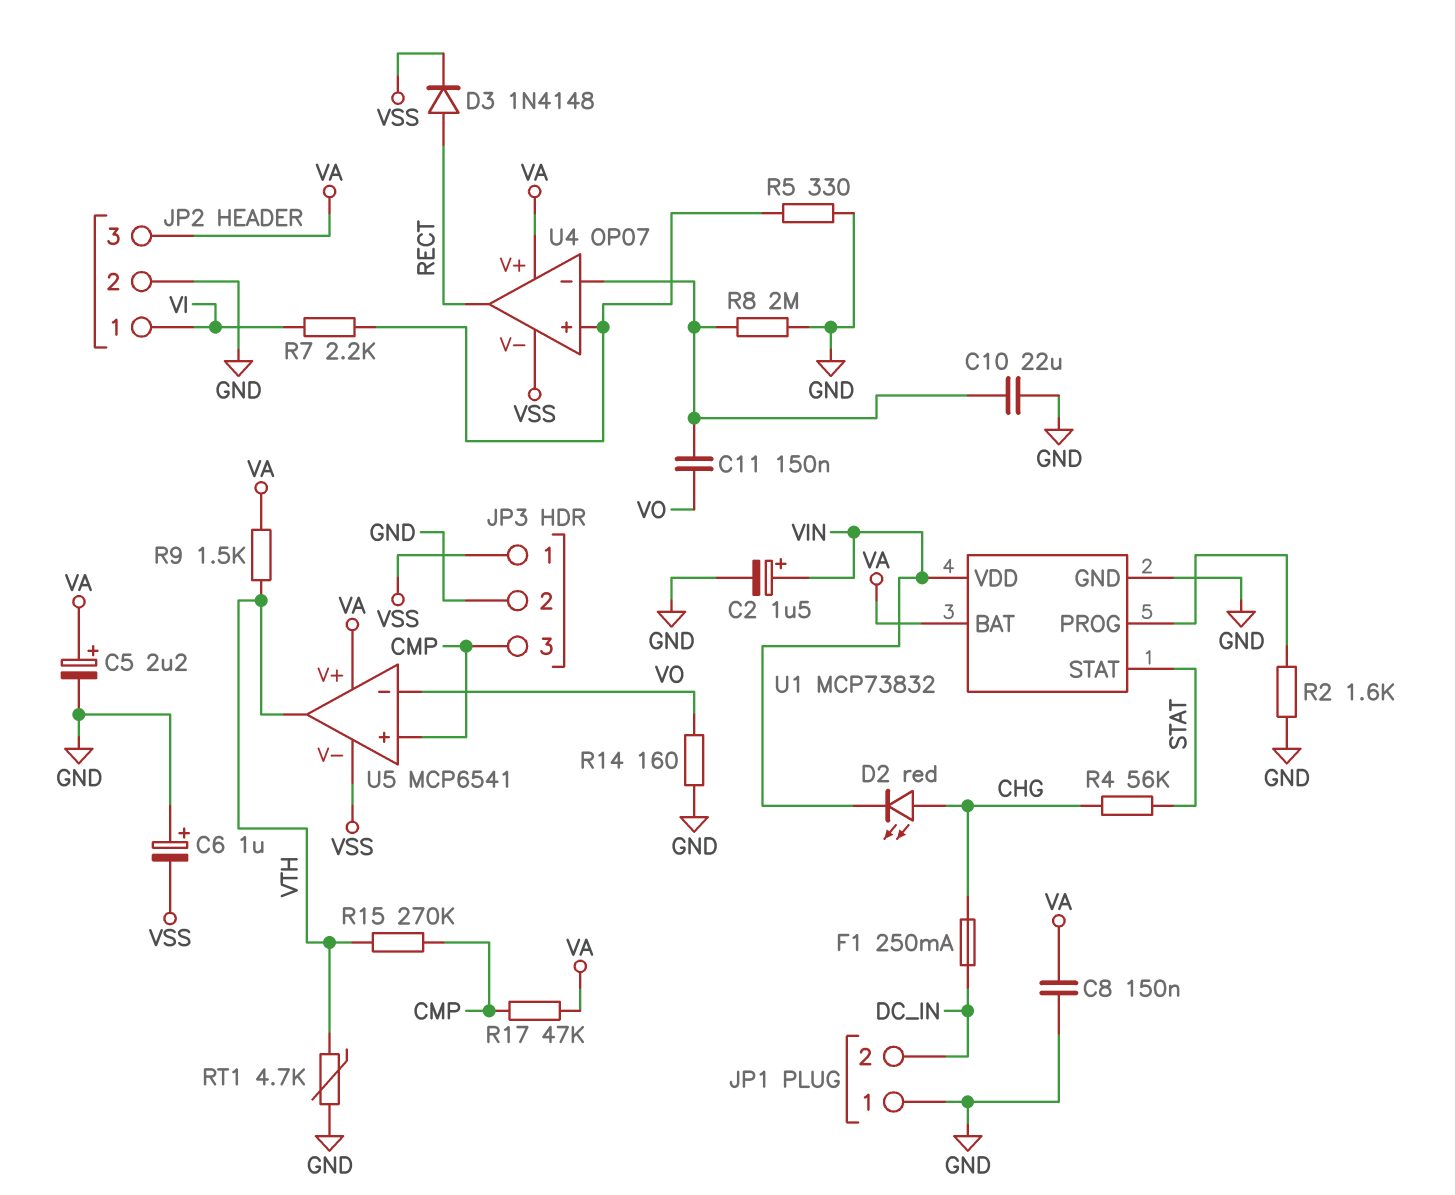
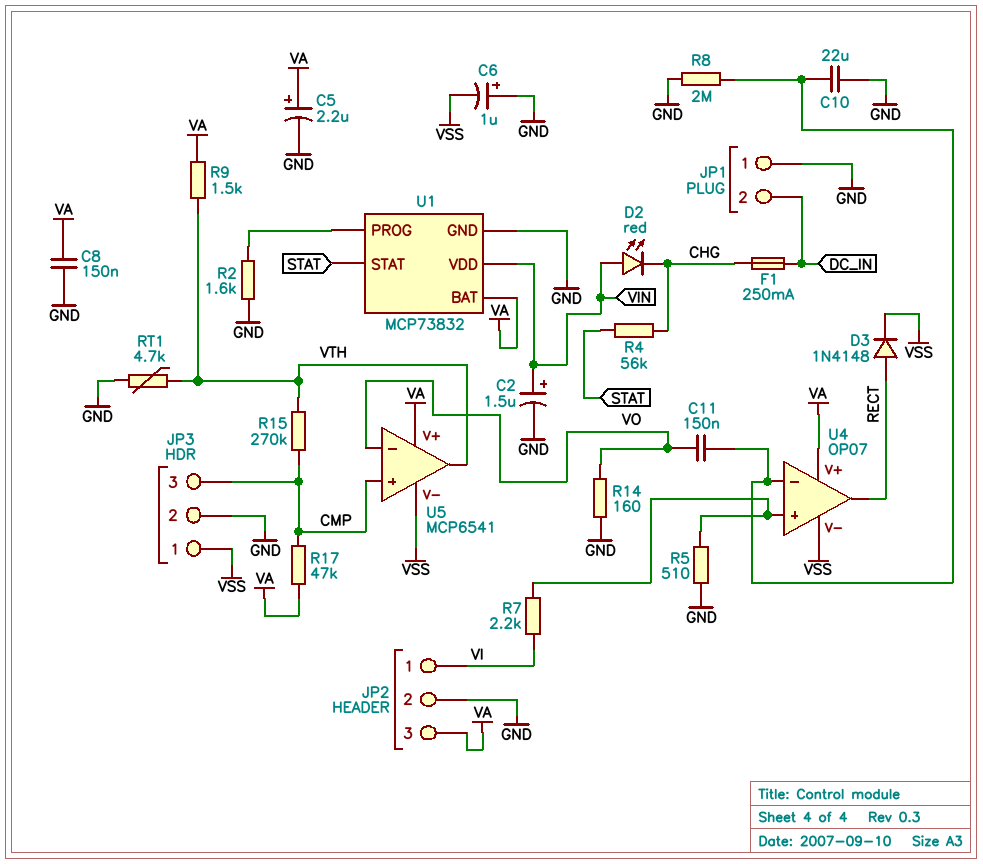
D2: LED red (A CHG, K VIN) -> LED red (A VIN, K CHG)
R5: 330 (GND, U4/in+) -> 510 (GND, U4/in+)

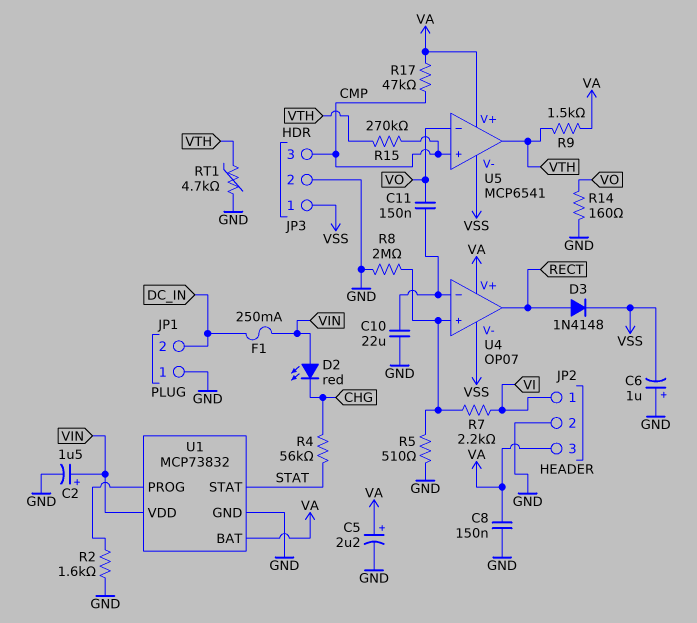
F1: 250mA (CHG, DC_IN) -> 250mA (DC_IN, VIN)
R8: 2M (GND, U4/in-) -> 2M (GND, U4/in+)

